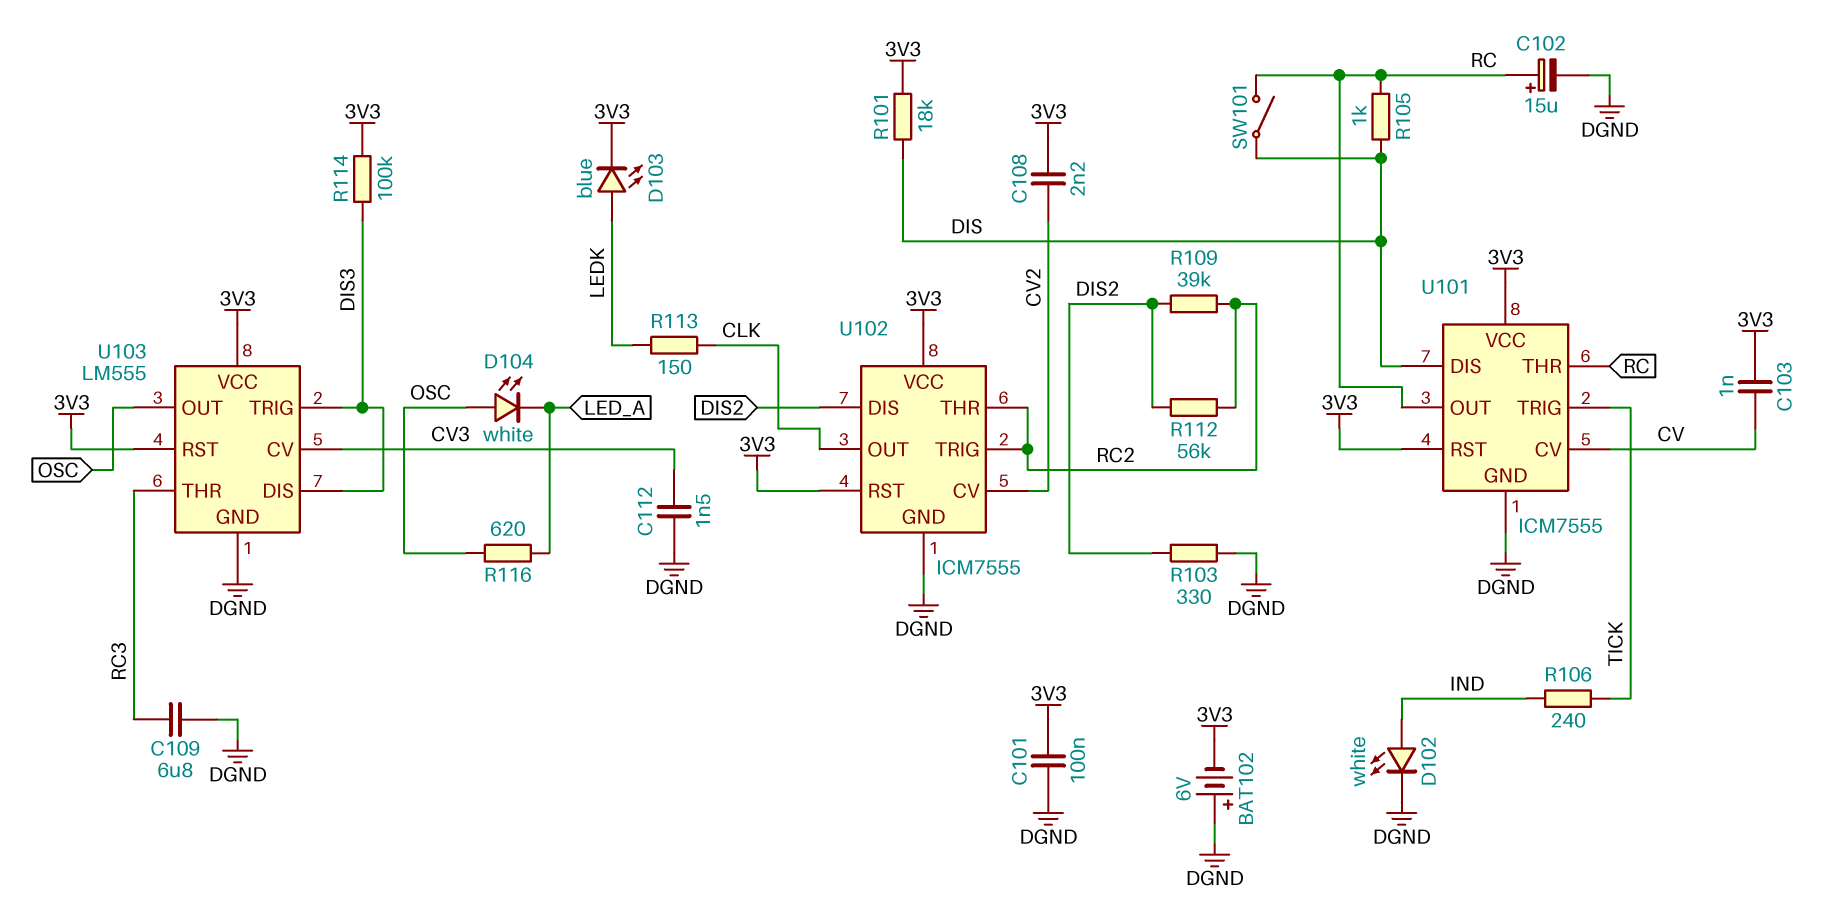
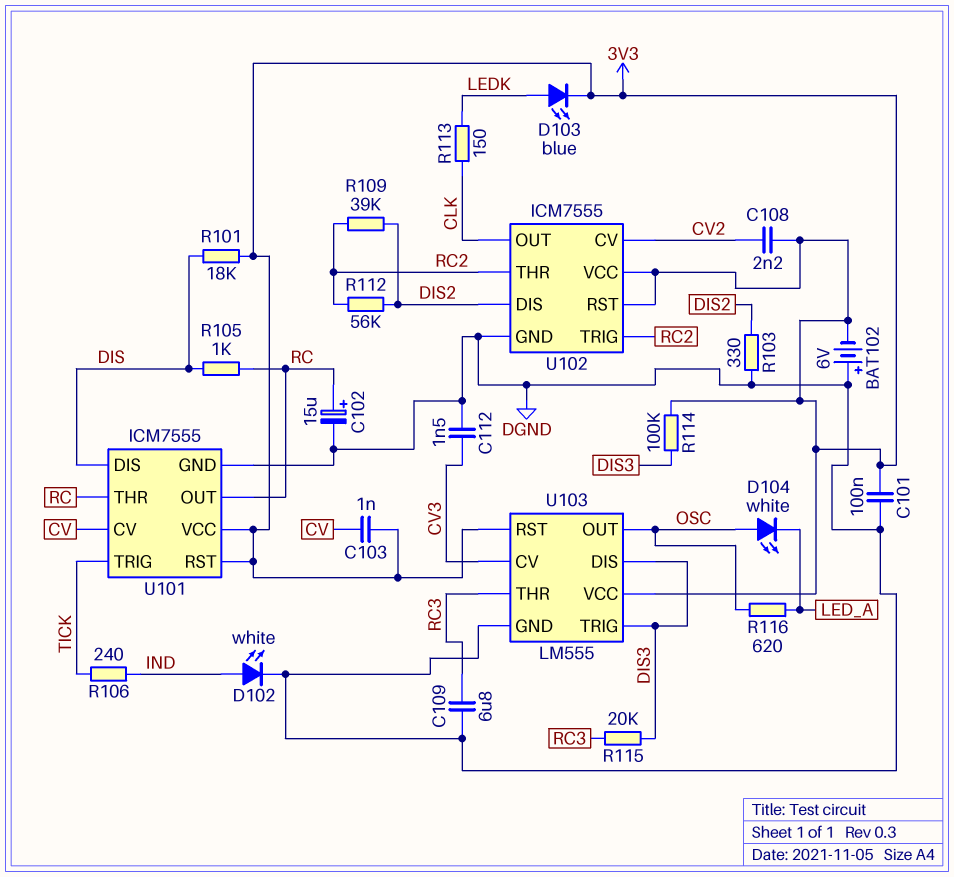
R115: none -> 20k (DIS3, RC3)
SW101: switch (DIS, RC) -> none

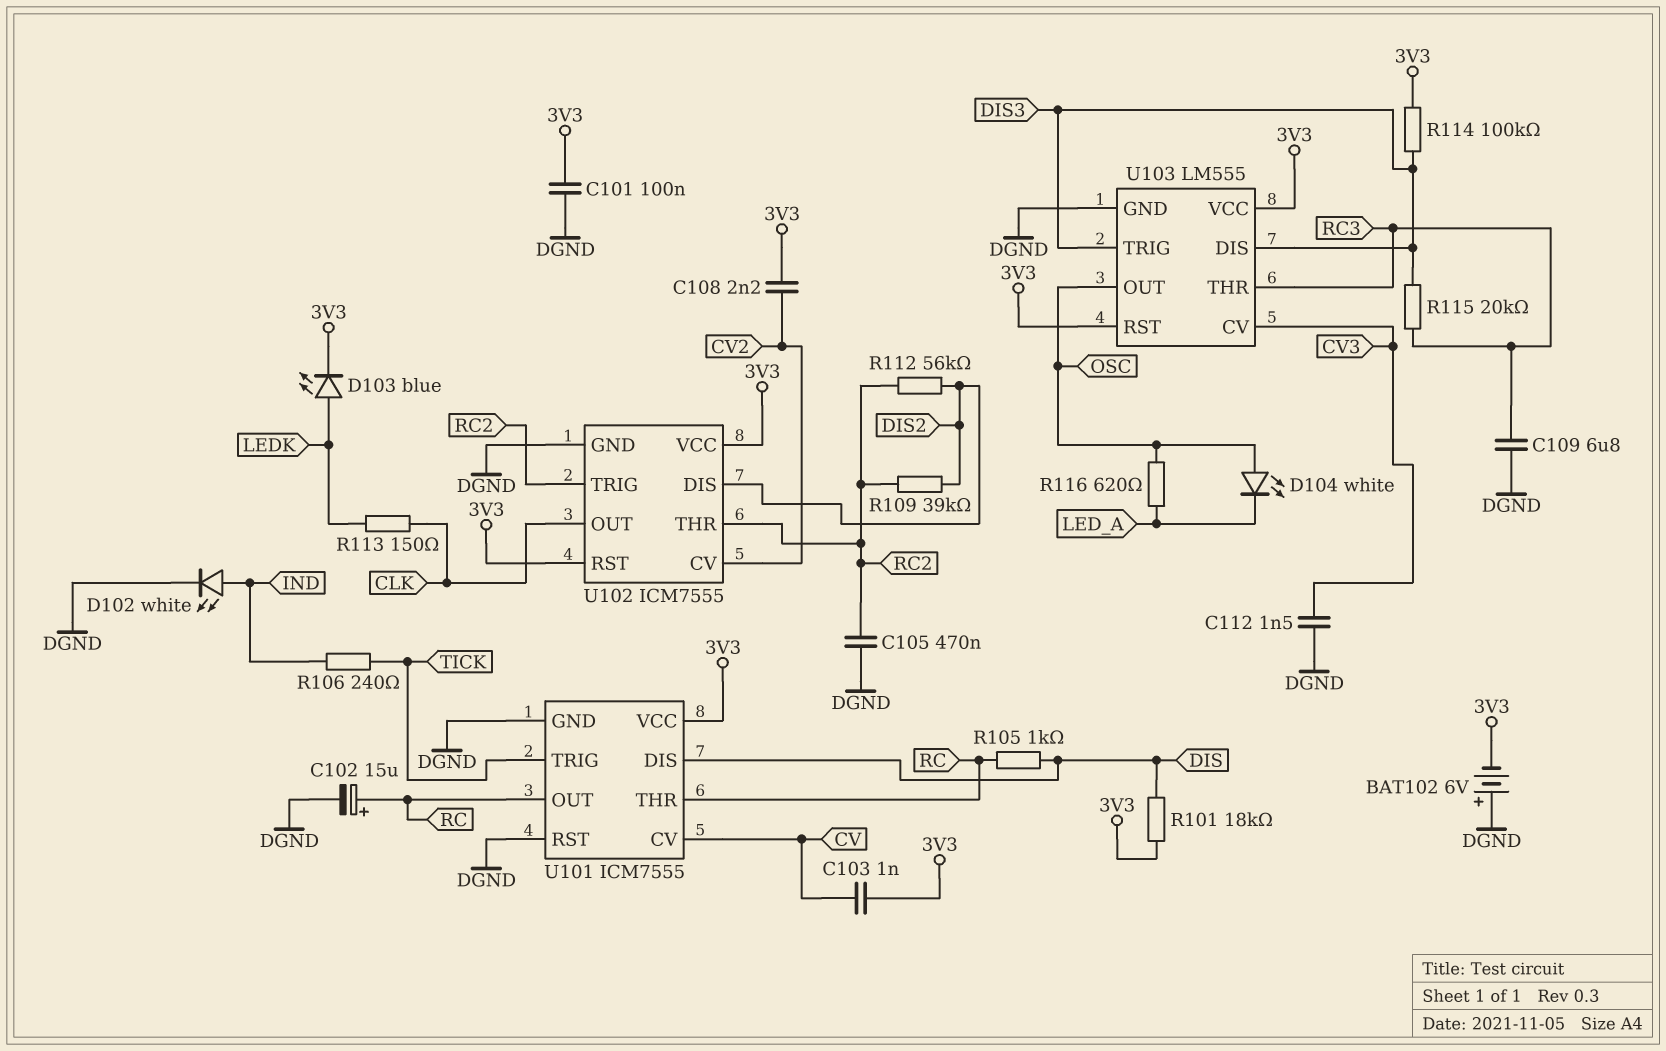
C105: none -> 470nF (DGND, RC2)
R103: 330 (DGND, DIS2) -> none
U101 pin RST: 3V3 -> DGND

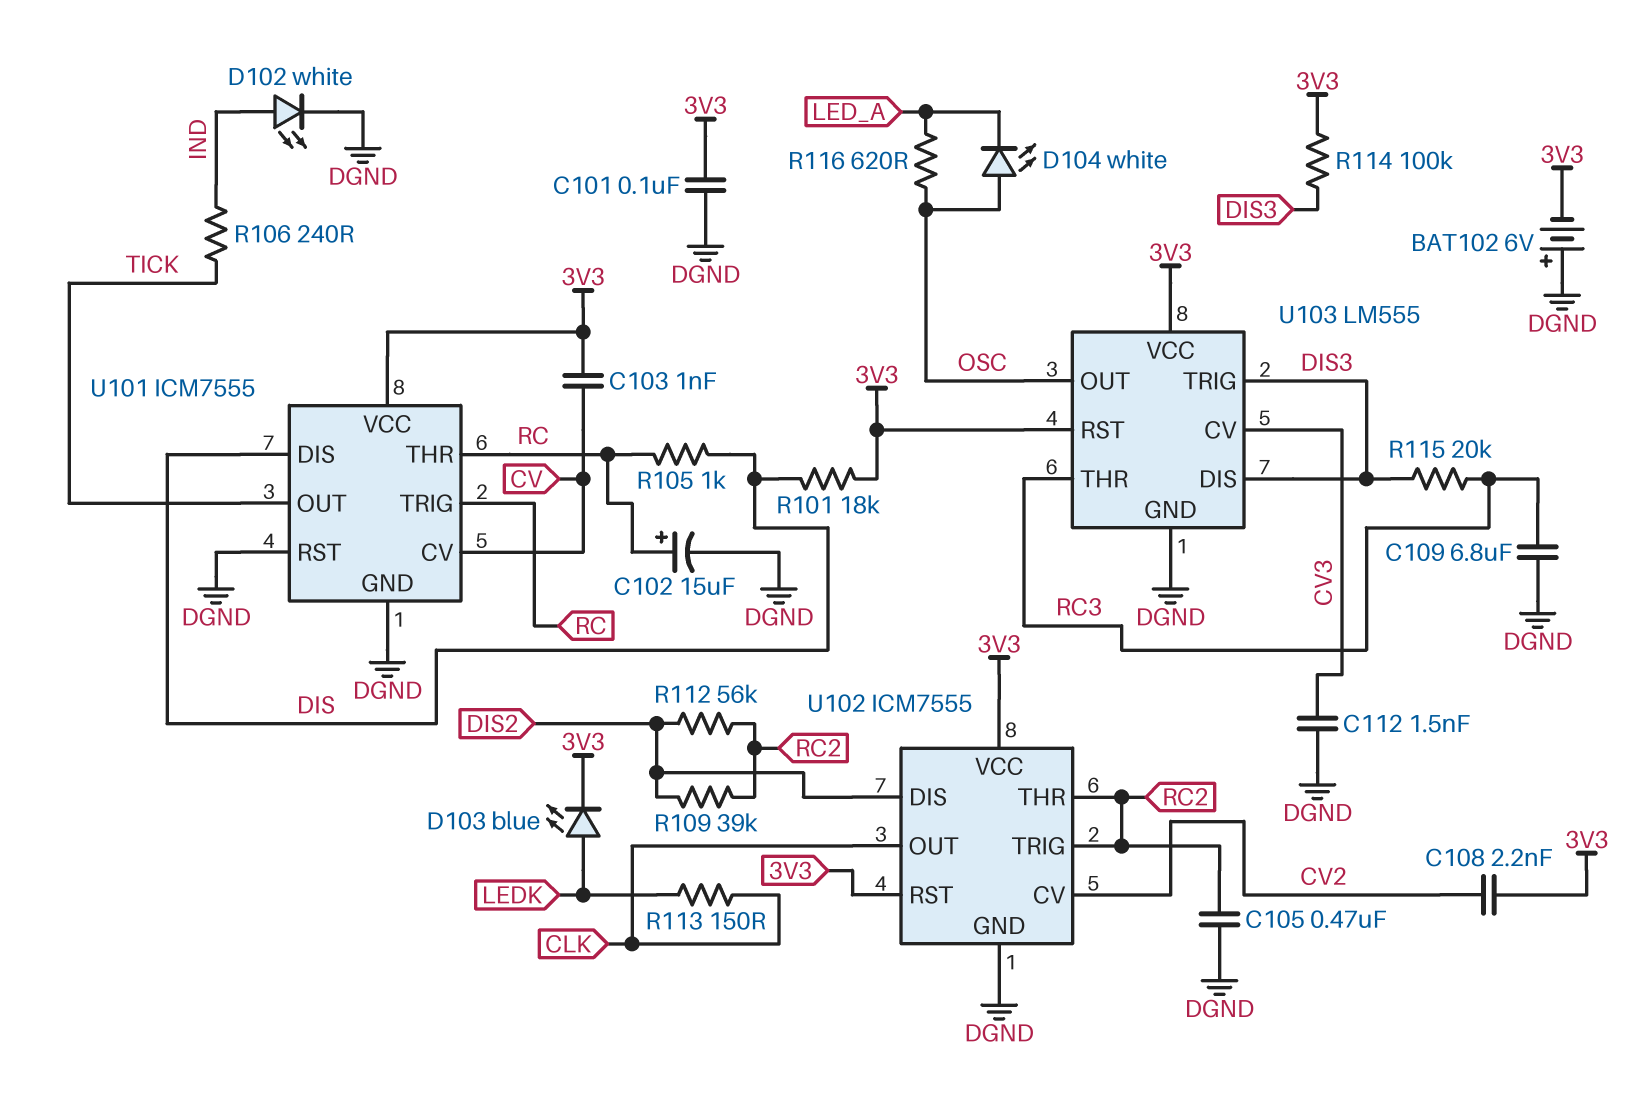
U101 pin OUT: RC -> TICK
U101 pin TRIG: TICK -> RC

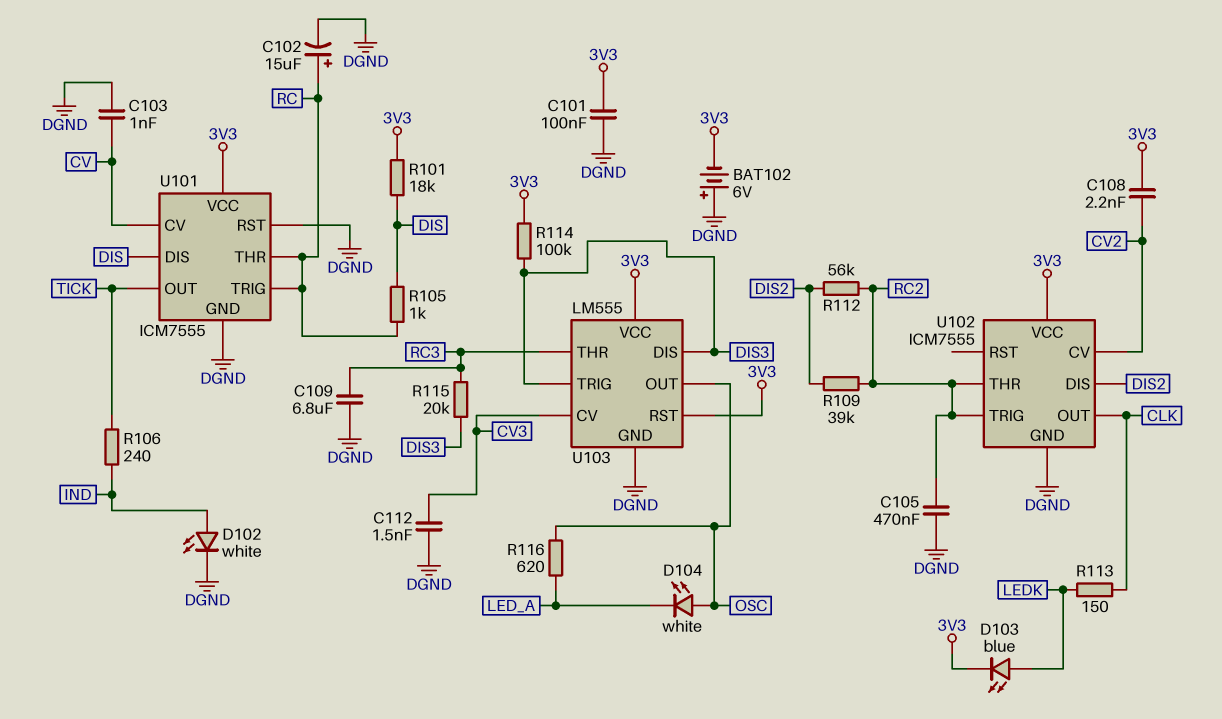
C103: 1nF (3V3, CV) -> 1nF (CV, DGND)
U102 pin RST: 3V3 -> none

